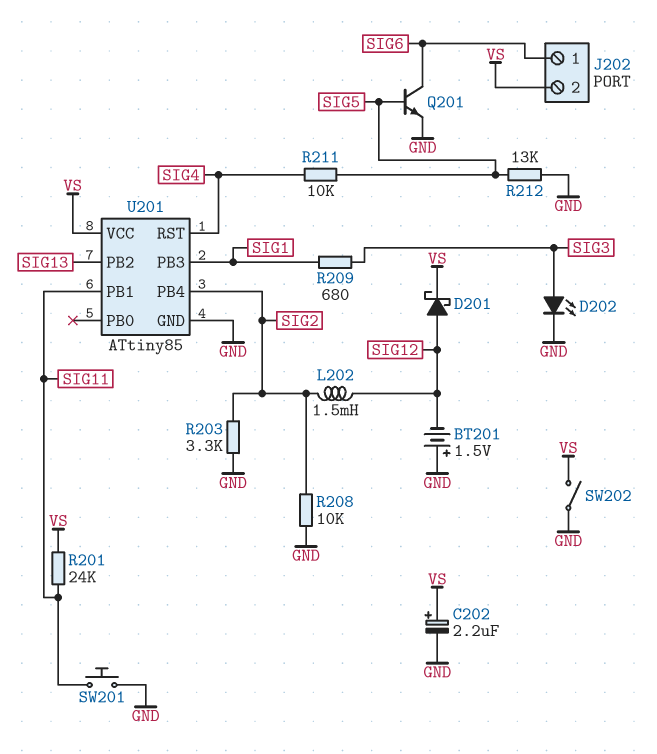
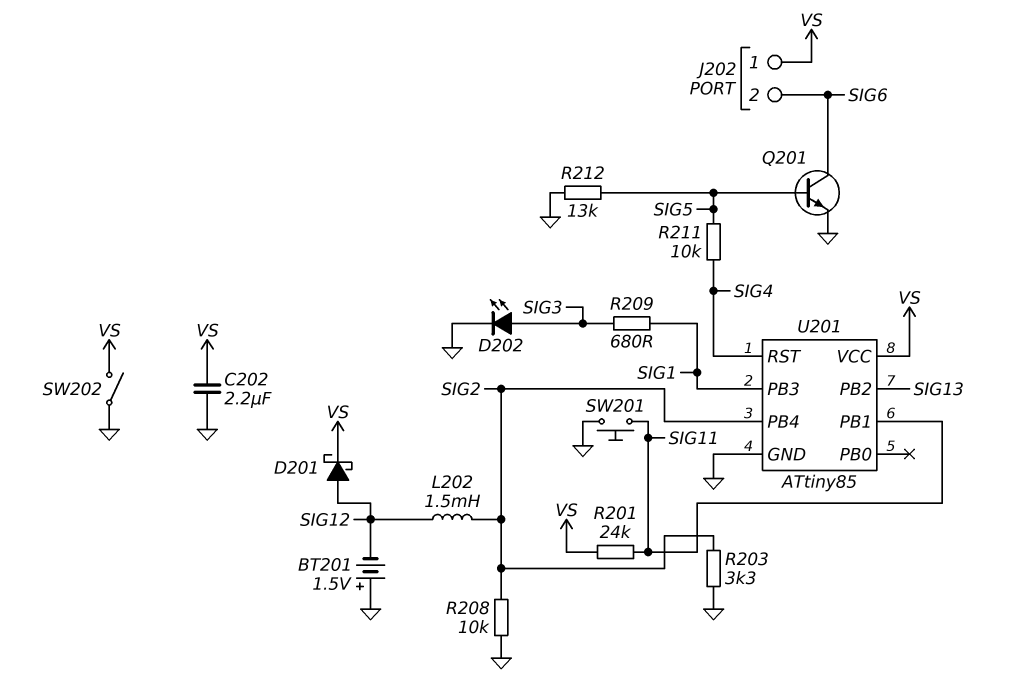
C202: 2.2uF (plus VS, minus GND) -> 2.2uF (GND, VS)
J202 pin 1: SIG6 -> VS
J202 pin 2: VS -> SIG6

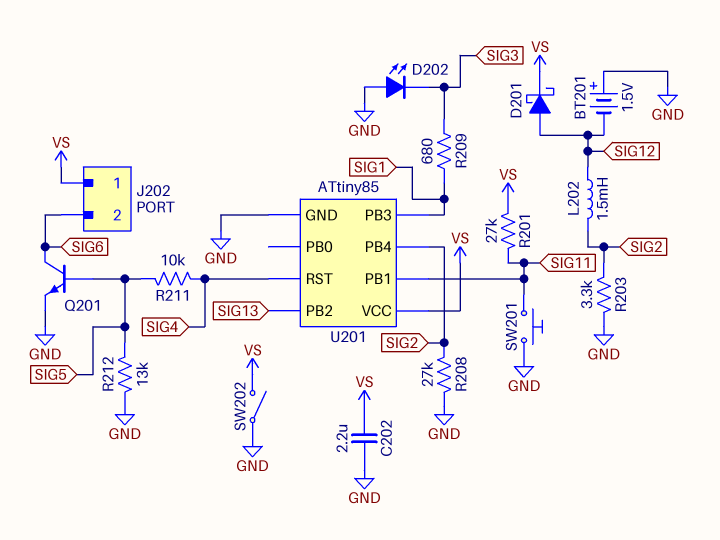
D202: LED (A SIG3, K GND) -> LED (A GND, K SIG3)
R201: 24k (SIG11, VS) -> 27k (SIG11, VS)
R208: 10k (GND, SIG2) -> 27k (GND, SIG2)

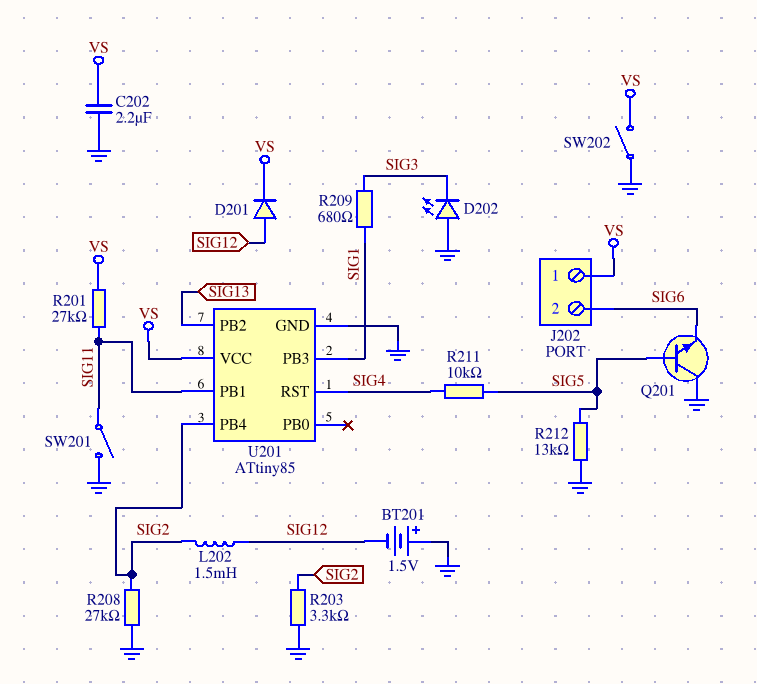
D201: schottky (A SIG12, K VS) -> diode (A SIG12, K VS)
Q201: NPN (B SIG5, C SIG6, E GND) -> NPN (B SIG5, C GND, E SIG6)
SW201: button (GND, SIG11) -> switch (GND, SIG11)

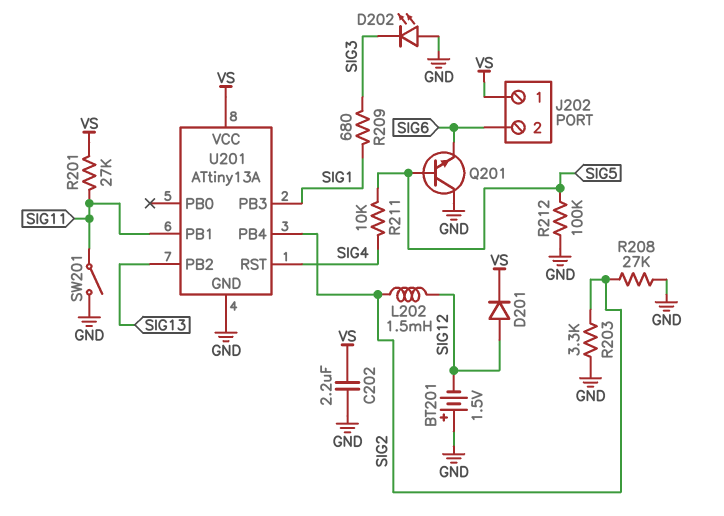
R212: 13k (GND, SIG5) -> 100k (GND, SIG5)
SW202: switch (GND, VS) -> none
U201: ATtiny85 -> ATtiny13A

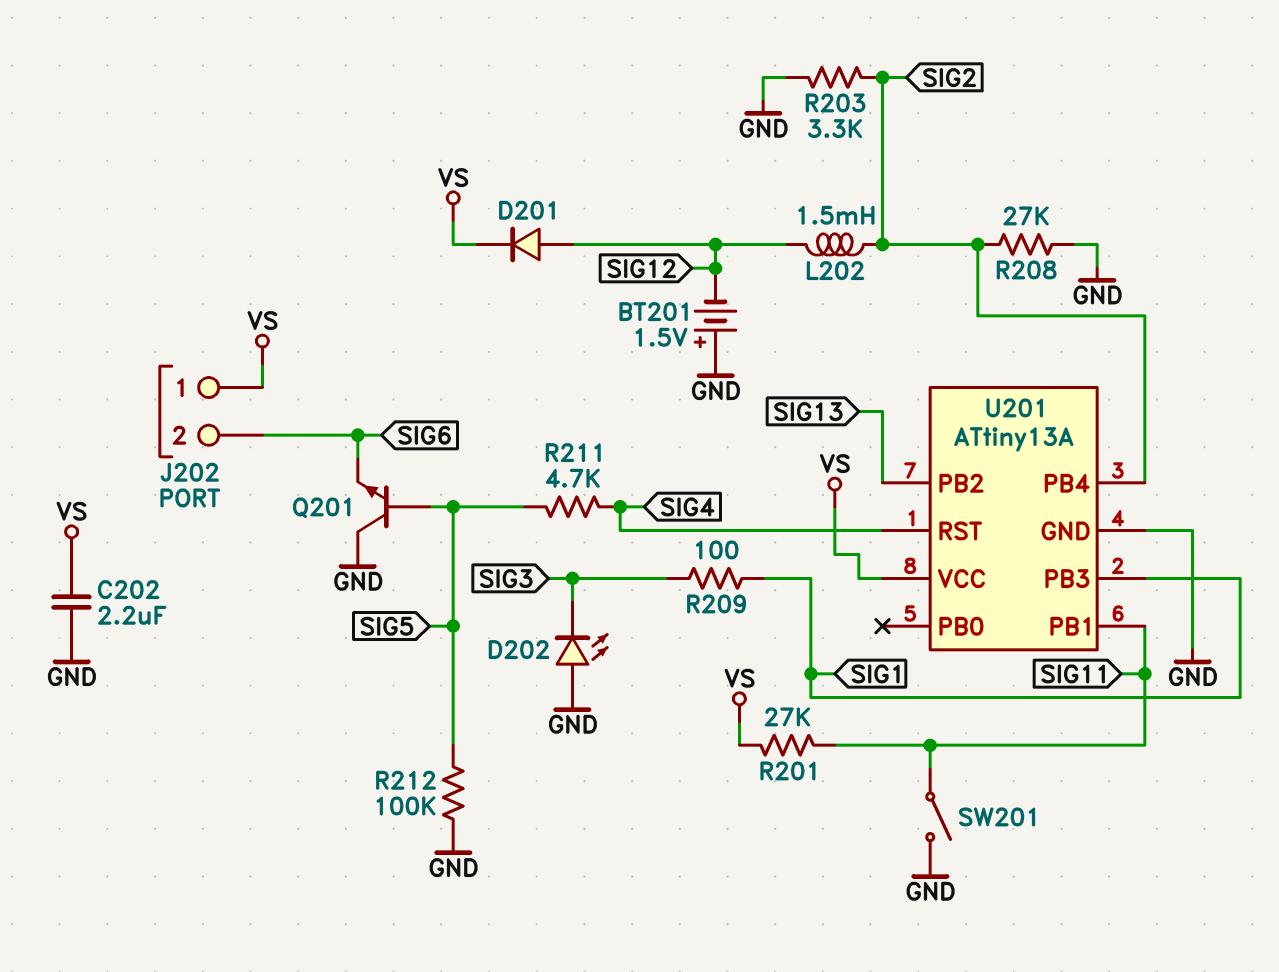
R209: 680 (SIG1, SIG3) -> 100 (SIG1, SIG3)
R211: 10k (SIG4, SIG5) -> 4.7k (SIG4, SIG5)

